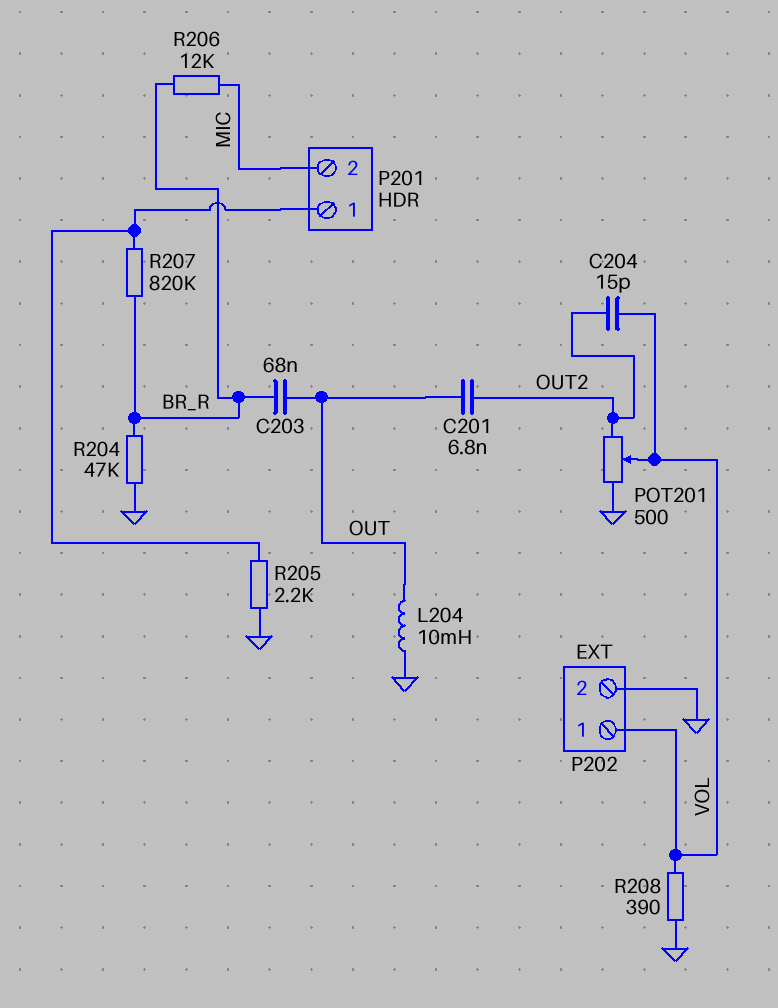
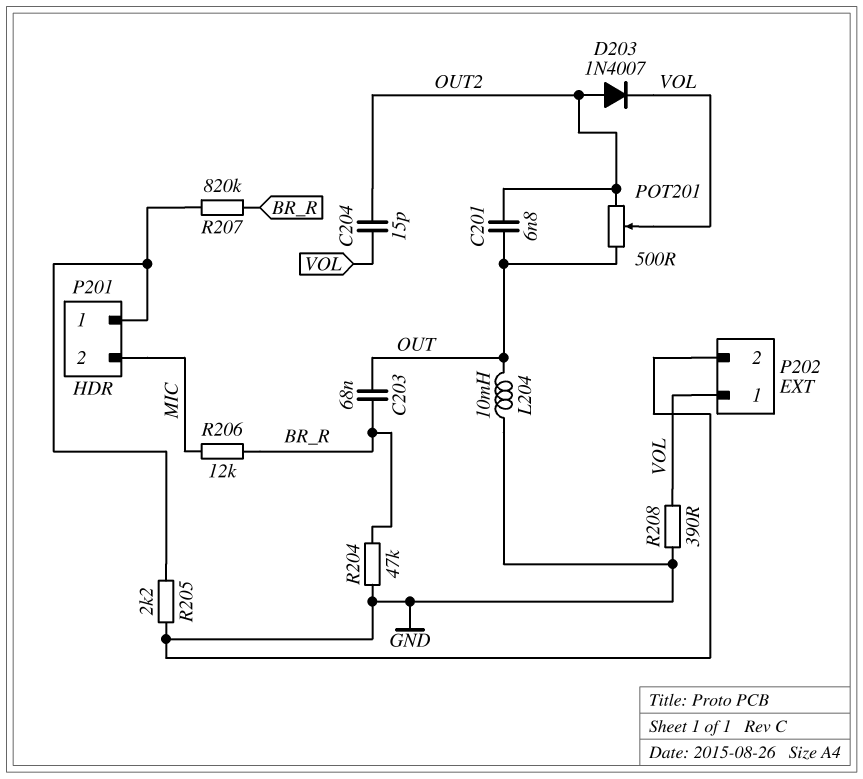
D203: none -> diode 1N4007 (A OUT2, K VOL)
POT201: 500 (GND, OUT2, wiper VOL) -> 500 (OUT, OUT2, wiper VOL)

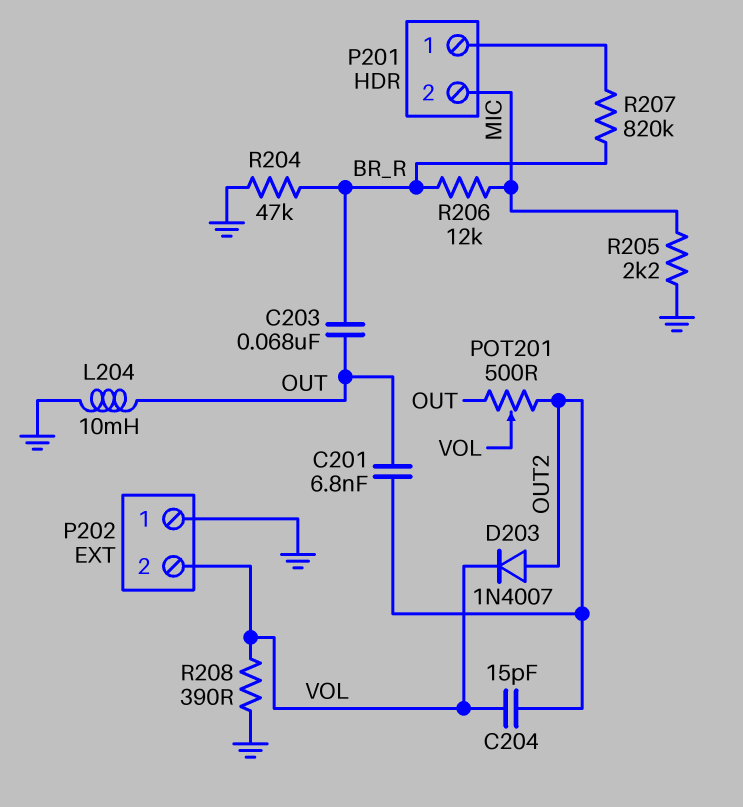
P202 pin 1: VOL -> GND
P202 pin 2: GND -> VOL
R205: 2.2k (GND, P201/1) -> 2.2k (GND, MIC)

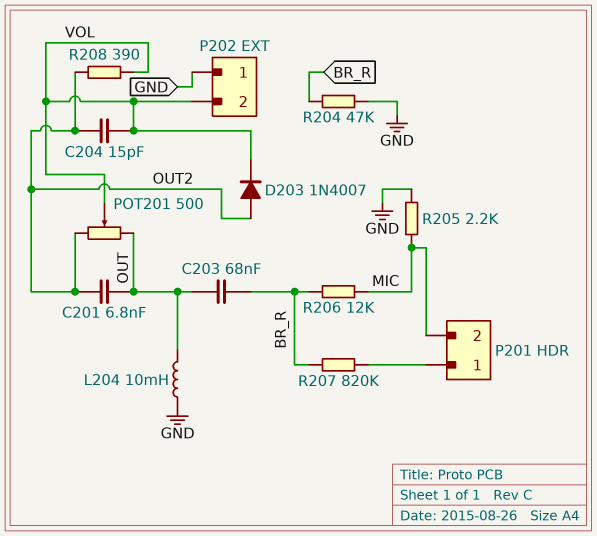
R208: 390 (GND, VOL) -> 390 (OUT2, VOL)

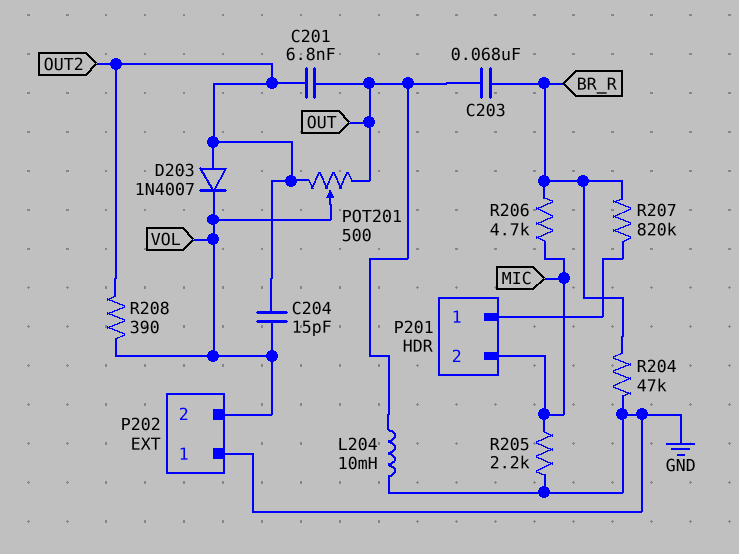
R206: 12k (BR_R, MIC) -> 4.7k (BR_R, MIC)

